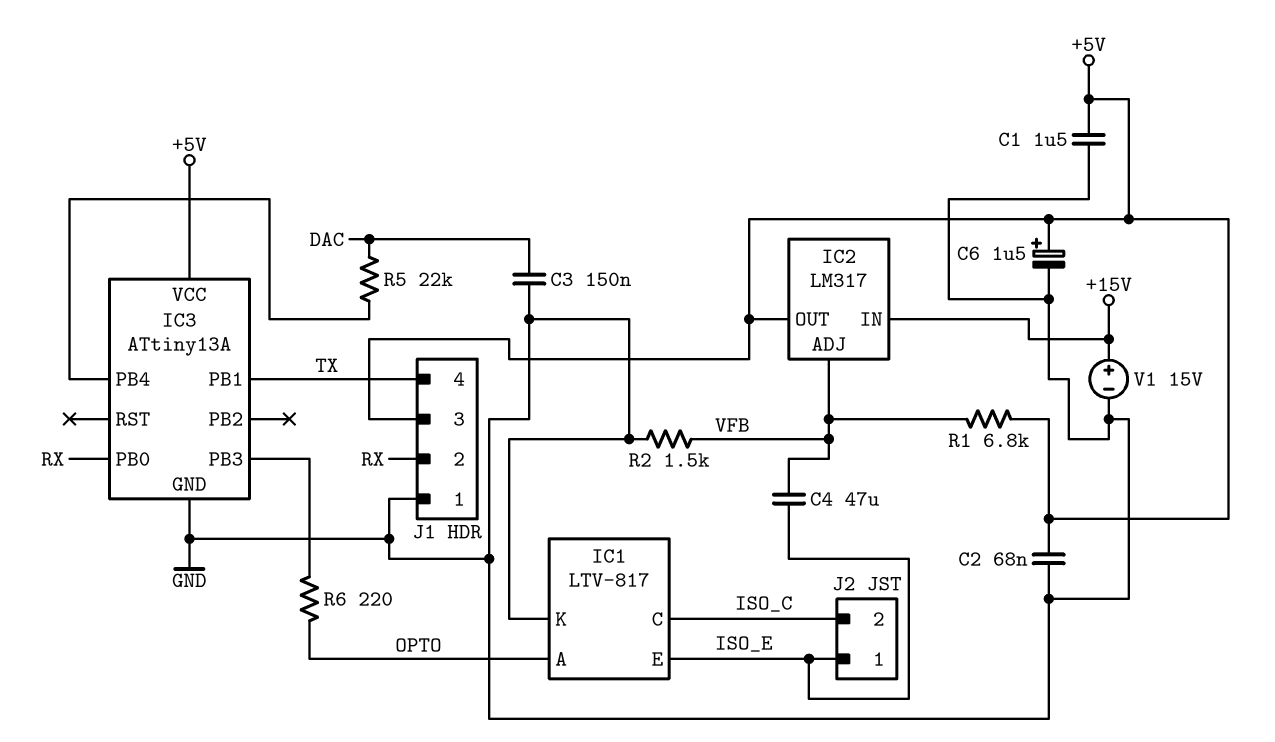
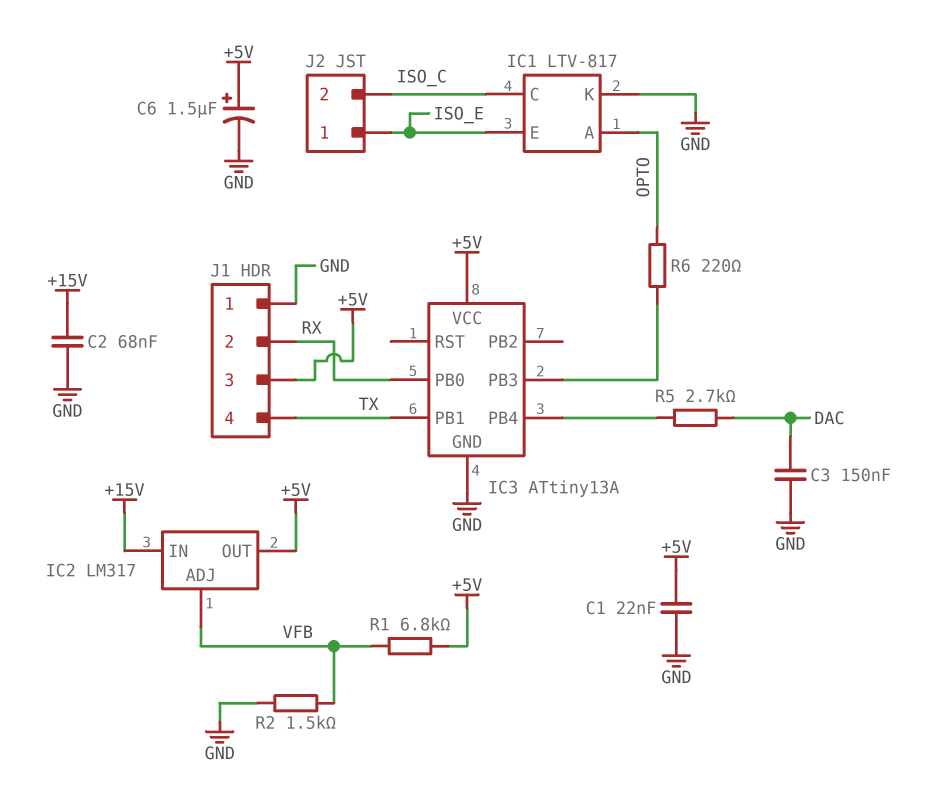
C1: 1.5uF (+5V, GND) -> 22nF (+5V, GND)
C2: 68nF (+5V, GND) -> 68nF (+15V, GND)
C4: 47uF (ISO_E, VFB) -> none
R5: 22k (DAC, IC3/PB4) -> 2.7k (DAC, IC3/PB4)
V1: 15V (plus +15V, minus GND) -> none

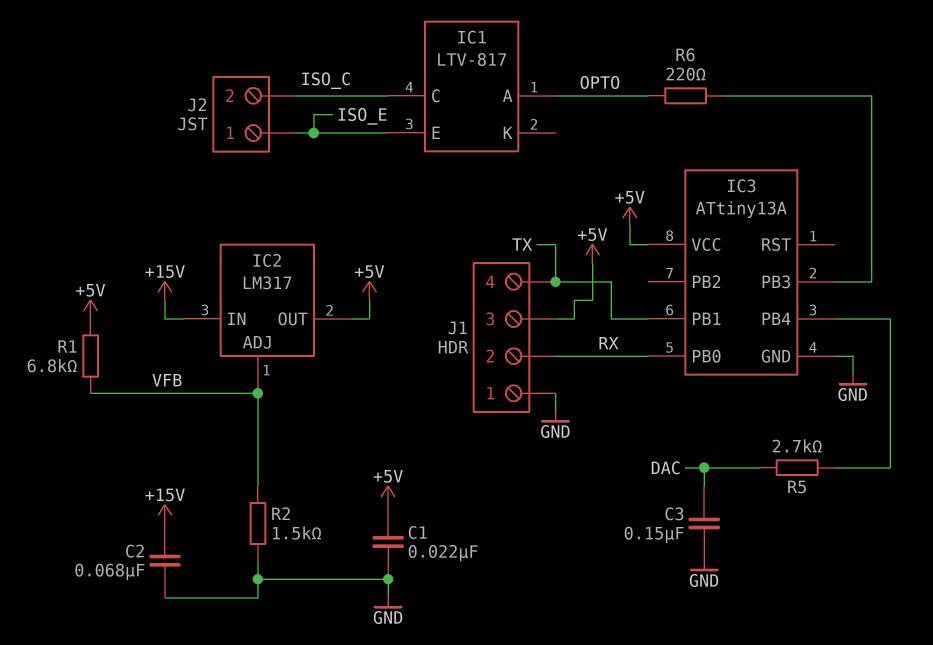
C6: 1.5uF (plus +5V, minus GND) -> none
IC1 pin K: GND -> none

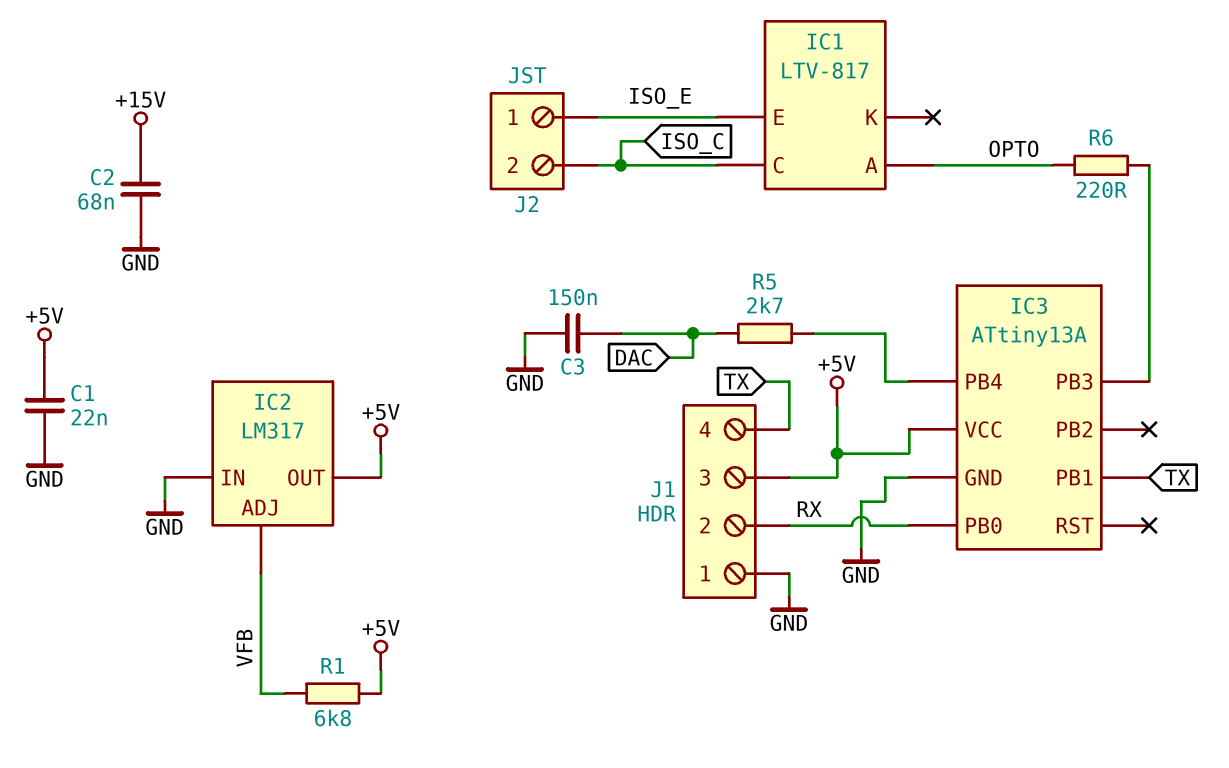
IC2 pin IN: +15V -> GND
R2: 1.5k (GND, VFB) -> none

